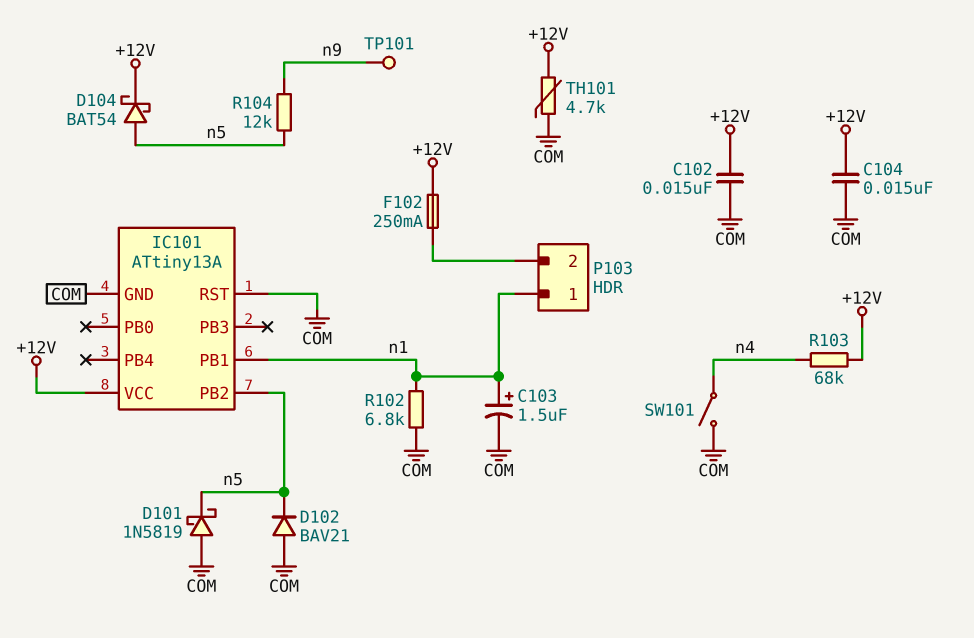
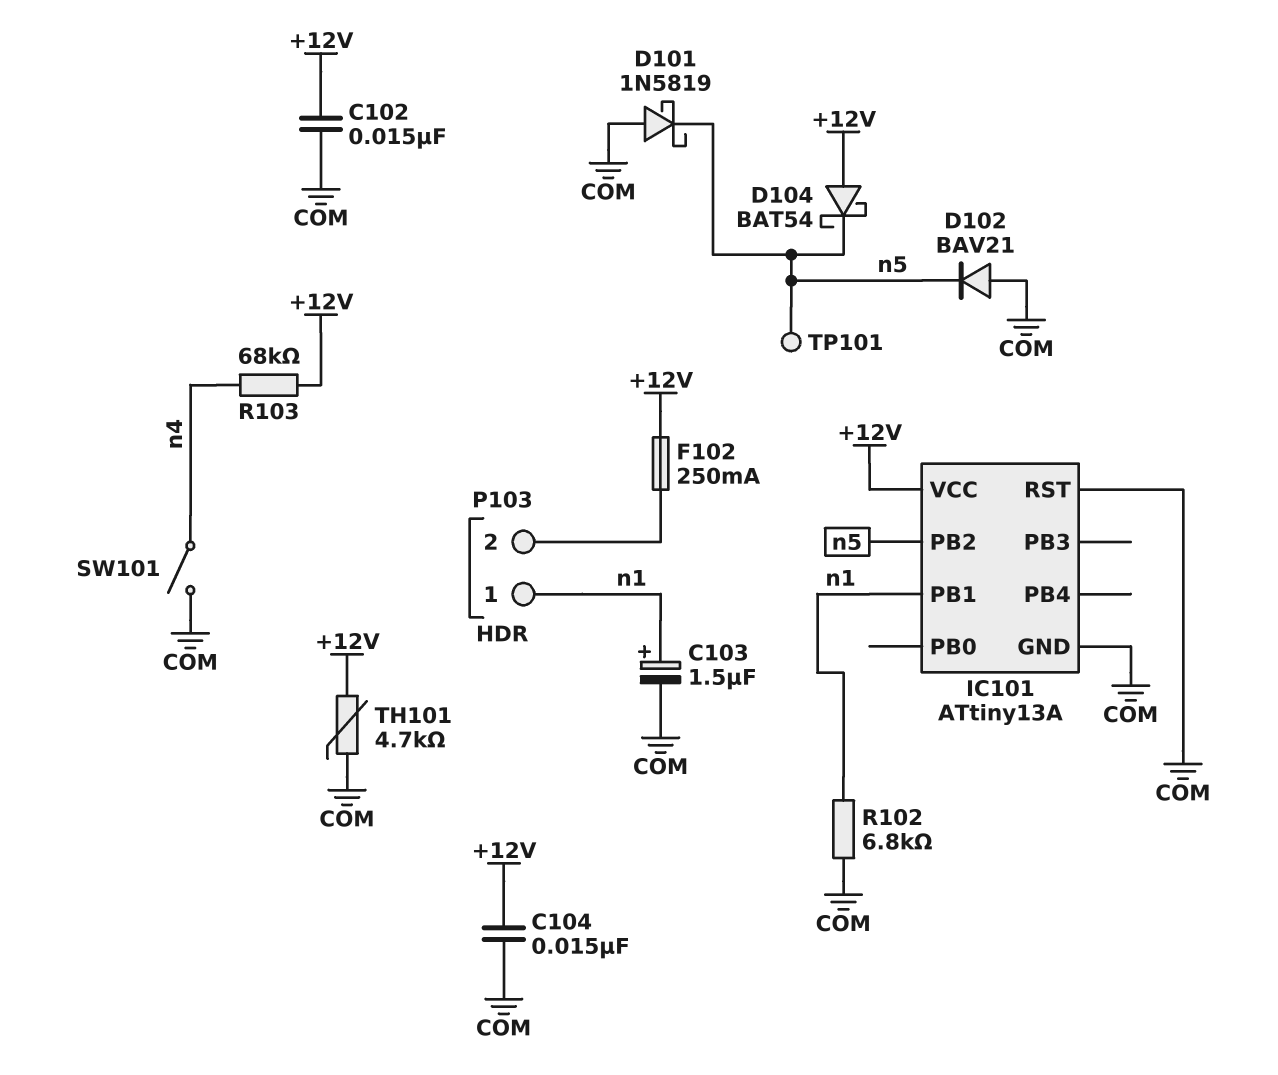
D104: schottky BAT54 (A n5, K +12V) -> schottky BAT54 (A +12V, K n5)
R104: 12k (n5, n9) -> none
TP101: test point (n9) -> test point (n5)

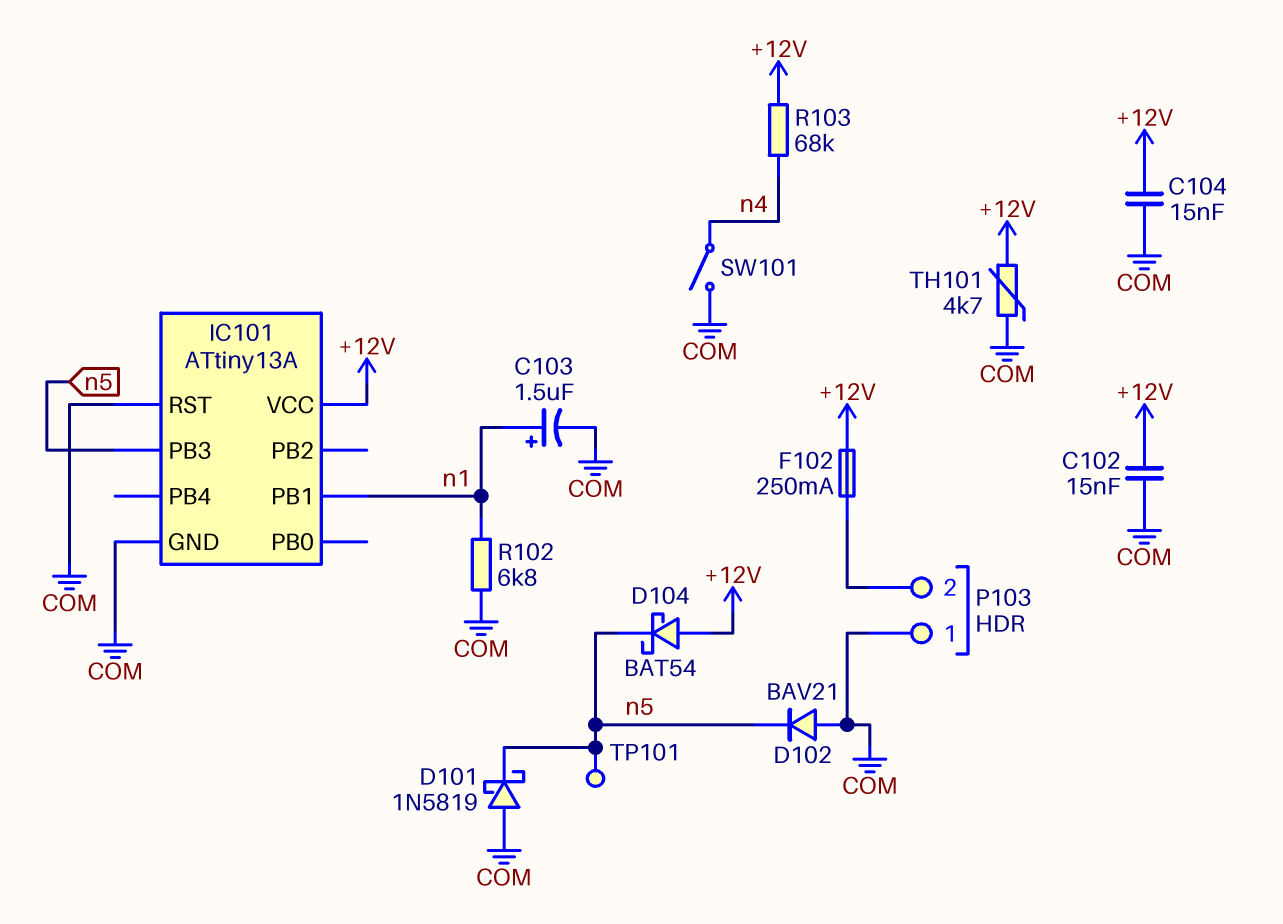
IC101 pin PB2: n5 -> none
IC101 pin PB3: none -> n5
P103 pin 1: n1 -> COM

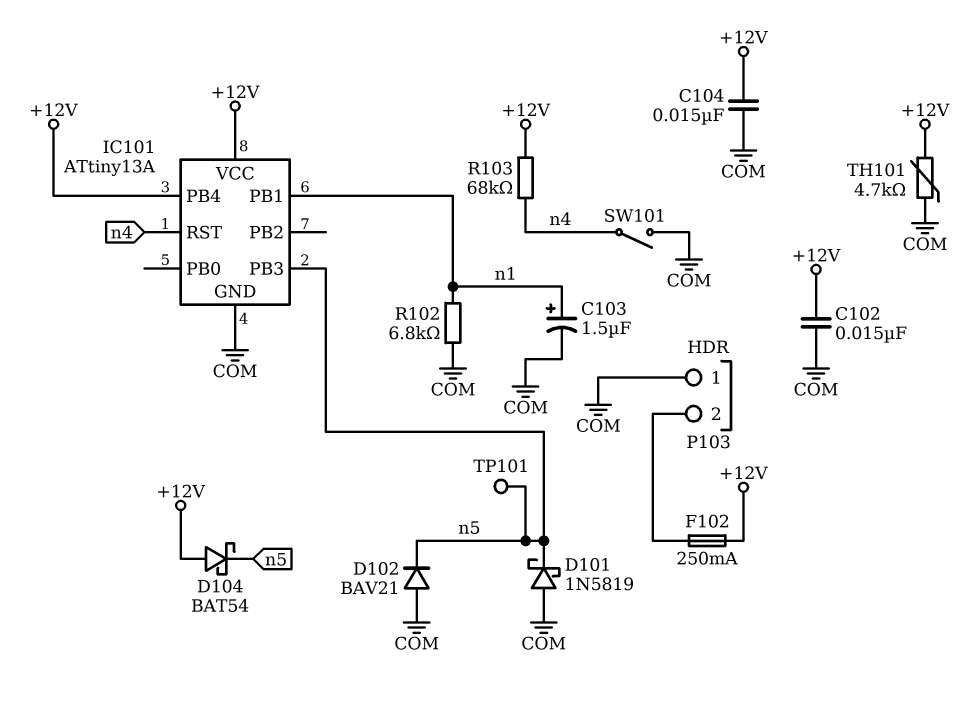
IC101 pin PB4: none -> +12V
IC101 pin RST: COM -> n4

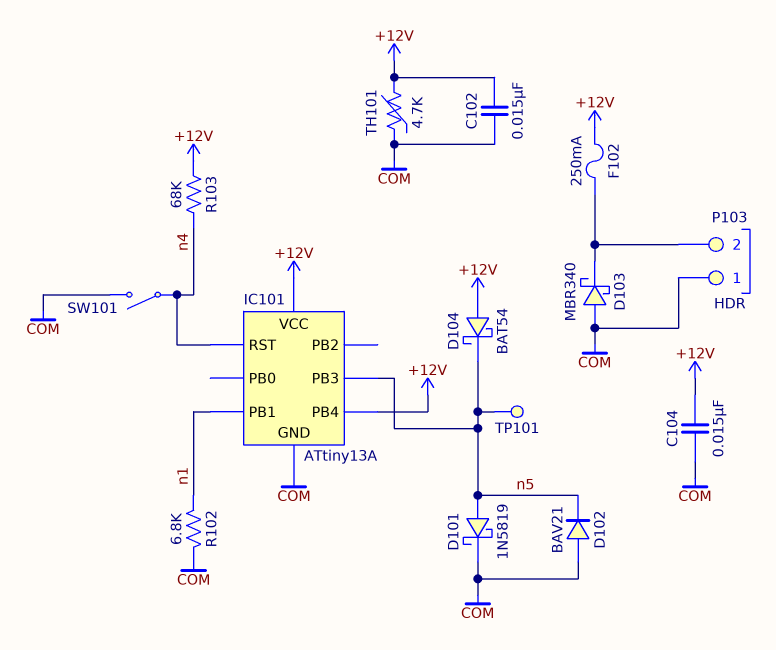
C103: 1.5uF (plus n1, minus COM) -> none
D101: schottky 1N5819 (A COM, K n5) -> schottky 1N5819 (A n5, K COM)
D103: none -> schottky MBR340 (A COM, K P103/2)

